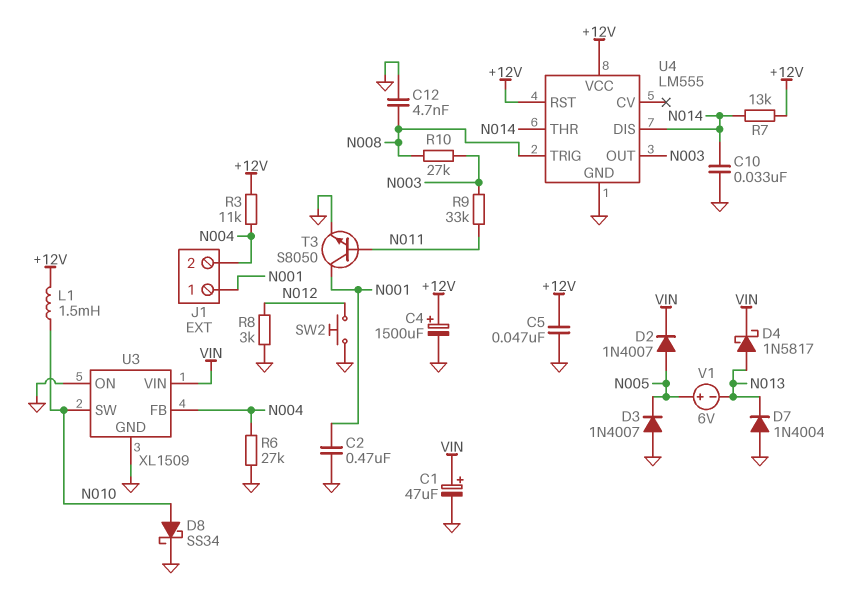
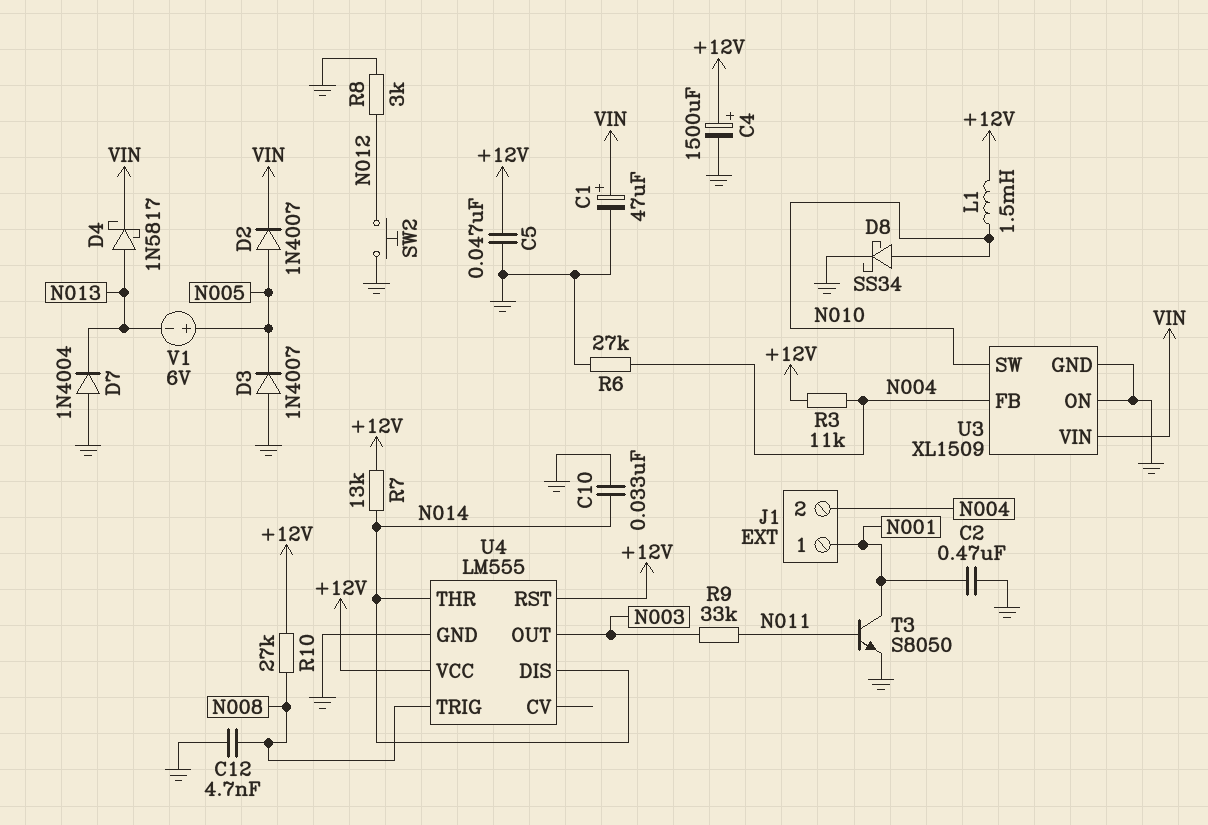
R10: 27k (N003, N008) -> 27k (+12V, N008)

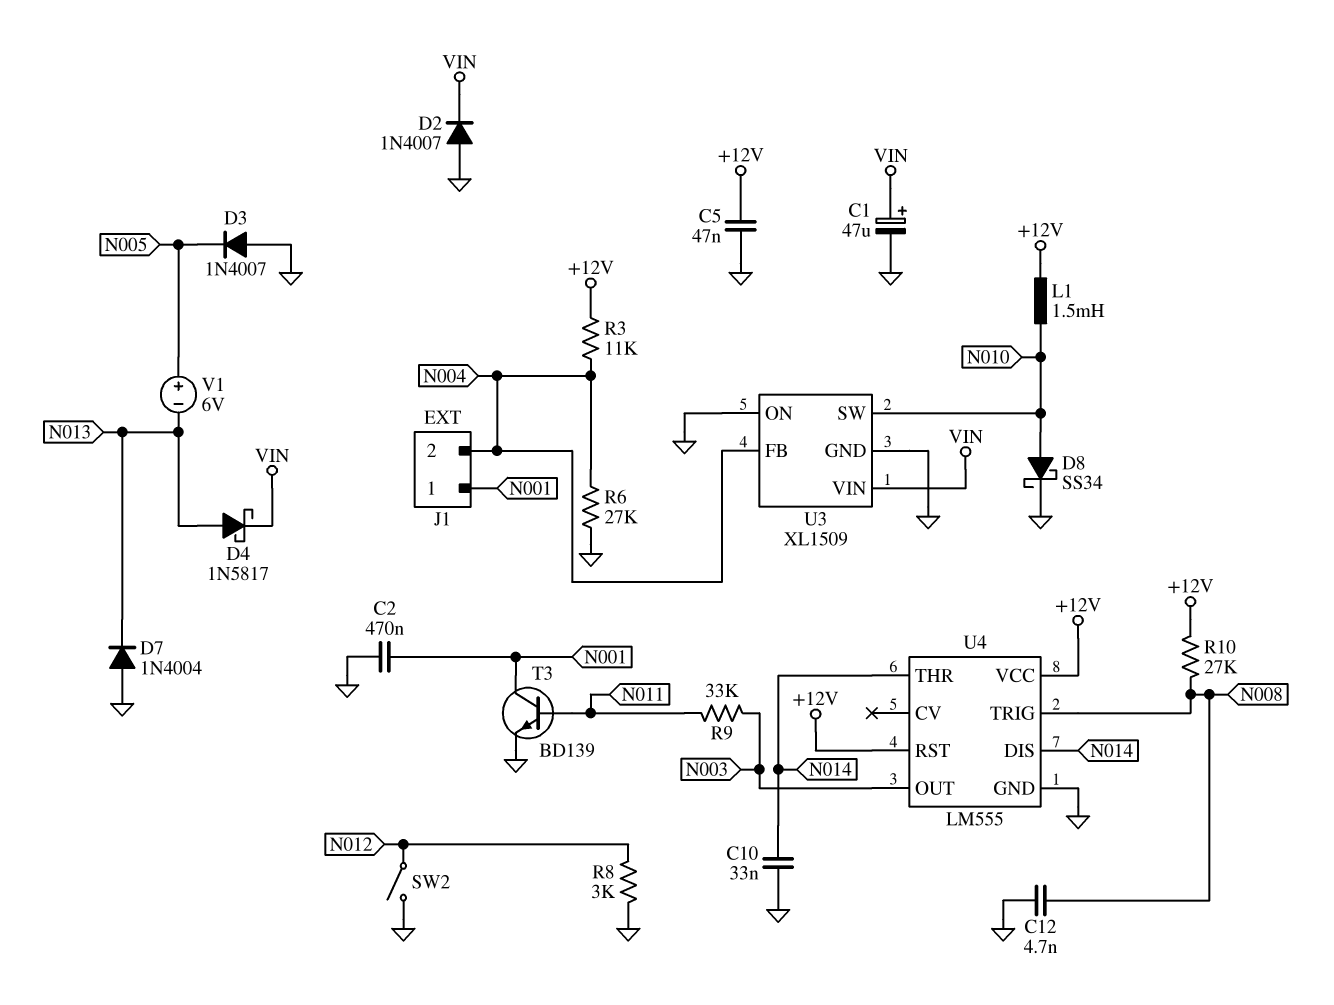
C4: 1500uF (plus +12V, minus GND) -> none
D2: diode 1N4007 (A N005, K VIN) -> diode 1N4007 (A GND, K VIN)
R7: 13k (+12V, N014) -> none
SW2: button (GND, N012) -> switch (GND, N012)
T3: NPN S8050 (B N011, C N001, E GND) -> NPN BD139 (B N011, C N001, E GND)

